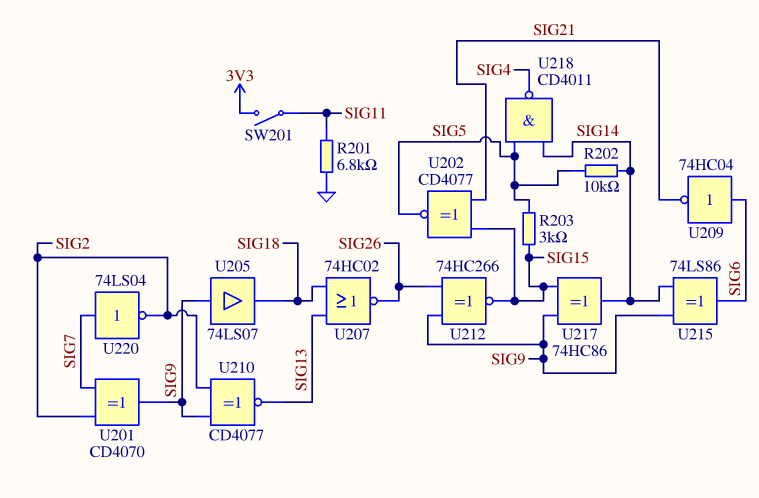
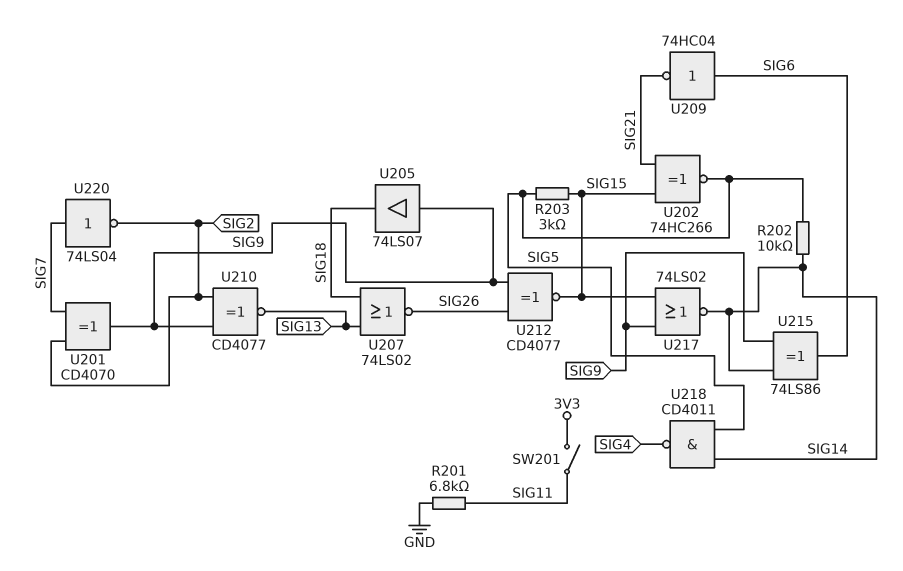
U202: XNOR CD4077 (in SIG15, in SIG21, out SIG5) -> XNOR 74HC266 (in SIG15, in SIG21, out SIG5)
U207: NOR 74HC02 (in SIG13, in SIG18, out SIG26) -> NOR 74LS02 (in SIG13, in SIG18, out SIG26)
U212: XNOR 74HC266 (in SIG9, in SIG26, out SIG15) -> XNOR CD4077 (in SIG9, in SIG26, out SIG15)
U217: XOR 74HC86 (in SIG9, in SIG15, out SIG14) -> NOR 74LS02 (in SIG9, in SIG15, out SIG14)

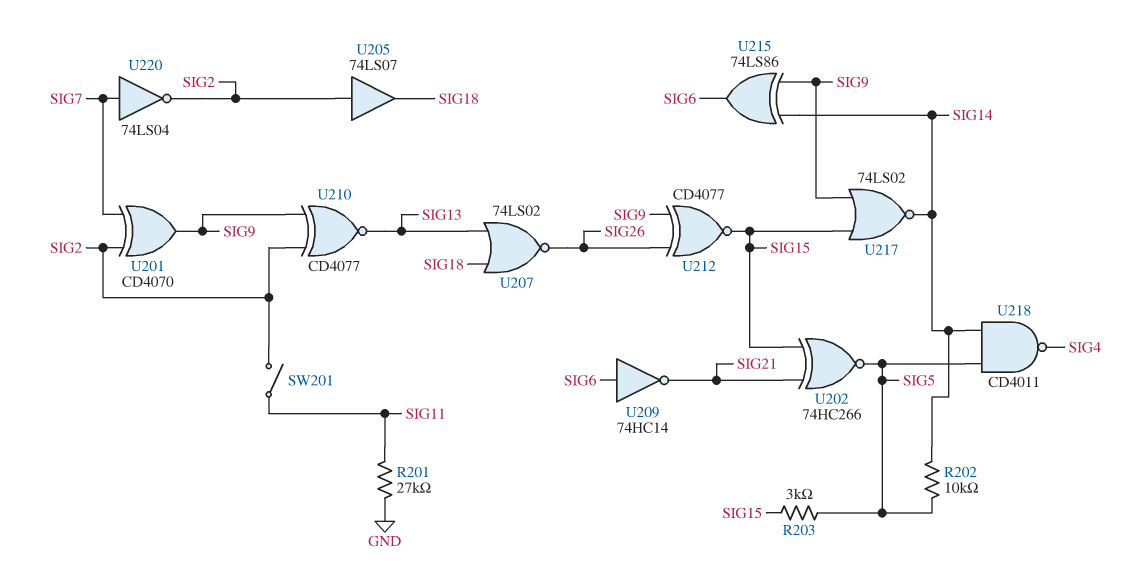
R201: 6.8k (GND, SIG11) -> 27k (GND, SIG11)
SW201: switch (3V3, SIG11) -> switch (SIG2, SIG11)
U205: buffer 74LS07 (in SIG9, out SIG18) -> buffer 74LS07 (in SIG2, out SIG18)
U209: NOT 74HC04 (in SIG6, out SIG21) -> NOT 74HC14 (in SIG6, out SIG21)

